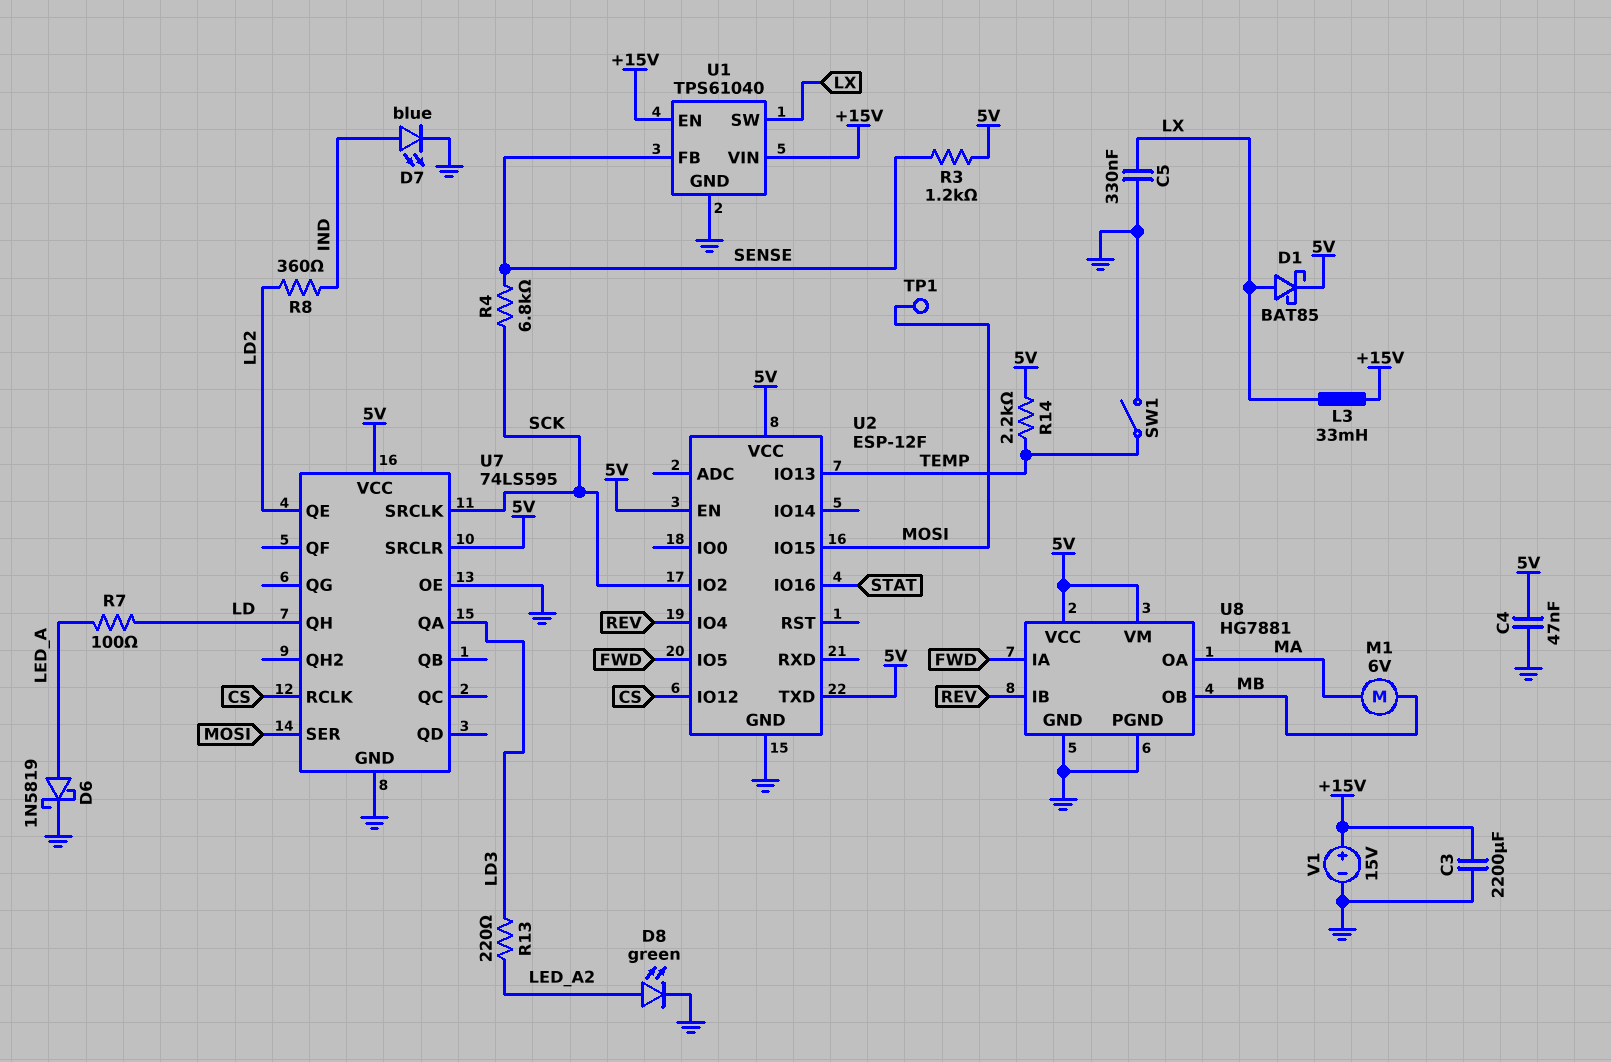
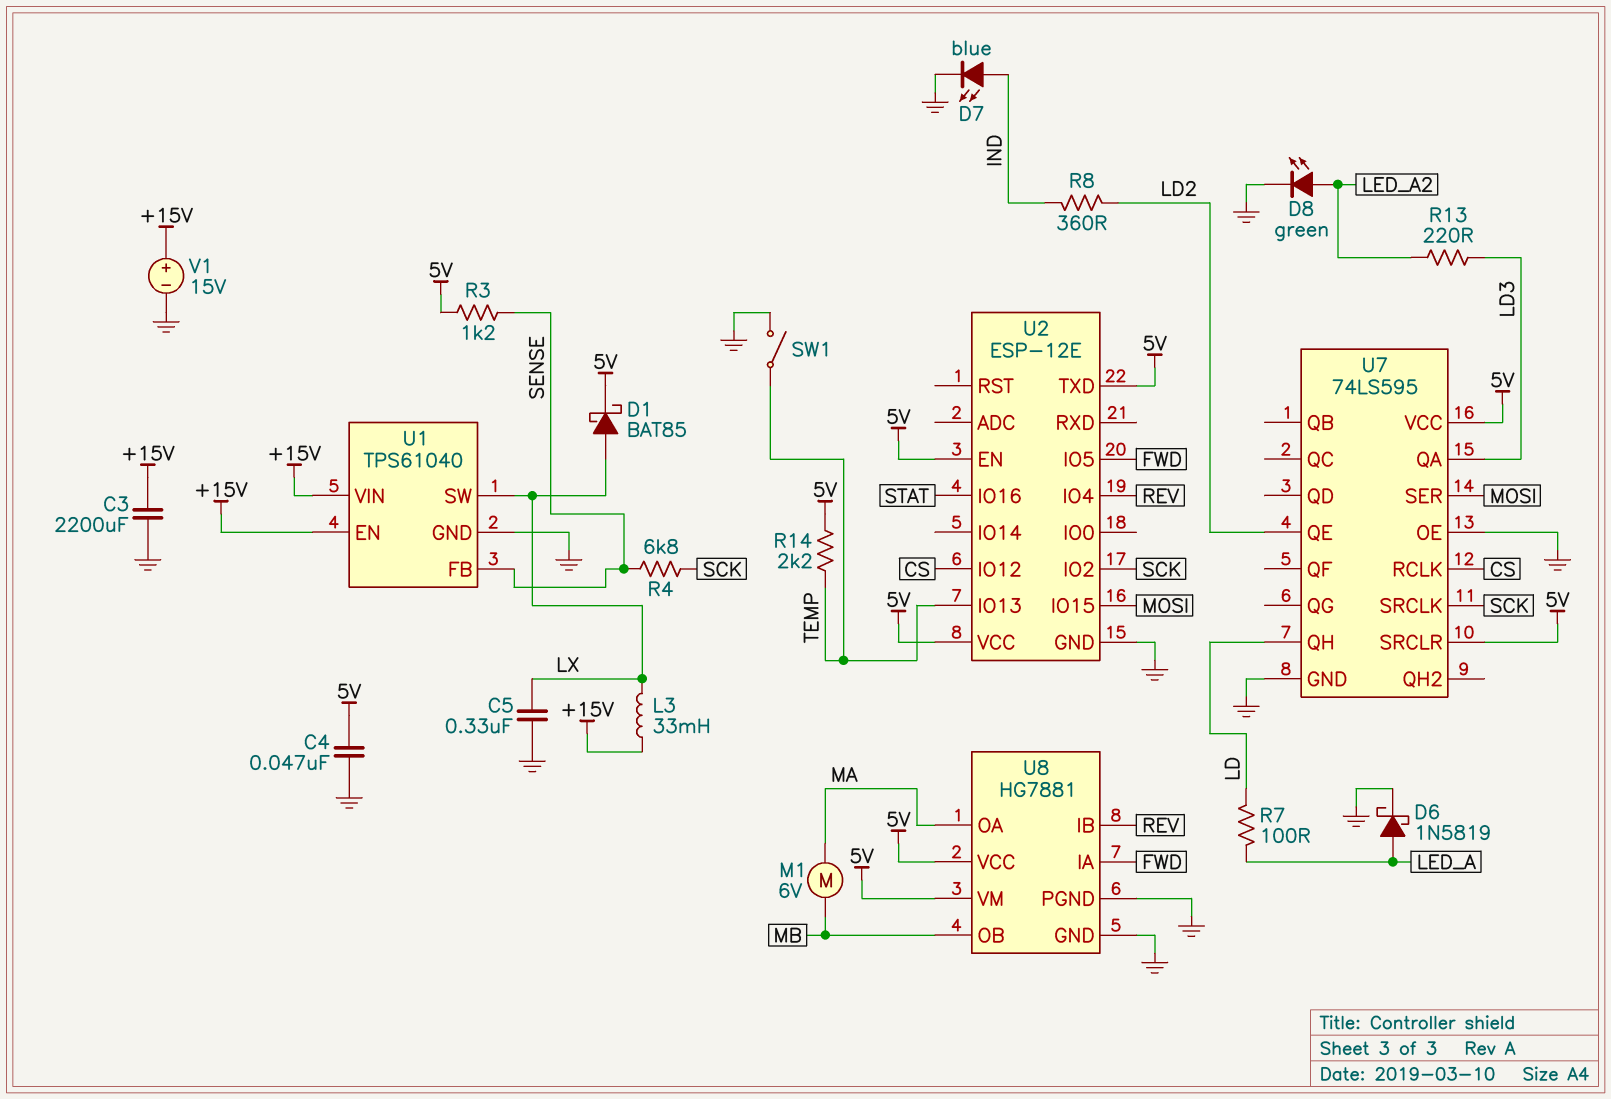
TP1: test point (MOSI) -> none
U2: ESP-12F -> ESP-12E

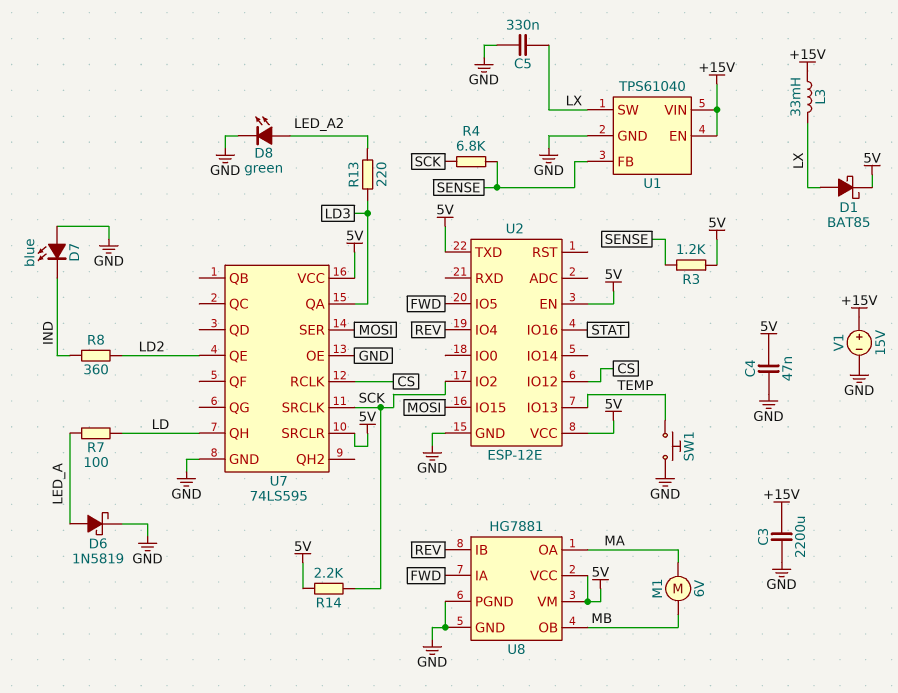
D7: LED blue (A IND, K GND) -> LED blue (A GND, K IND)
R14: 2.2k (5V, TEMP) -> 2.2k (5V, SCK)
SW1: switch (GND, TEMP) -> button (GND, TEMP)

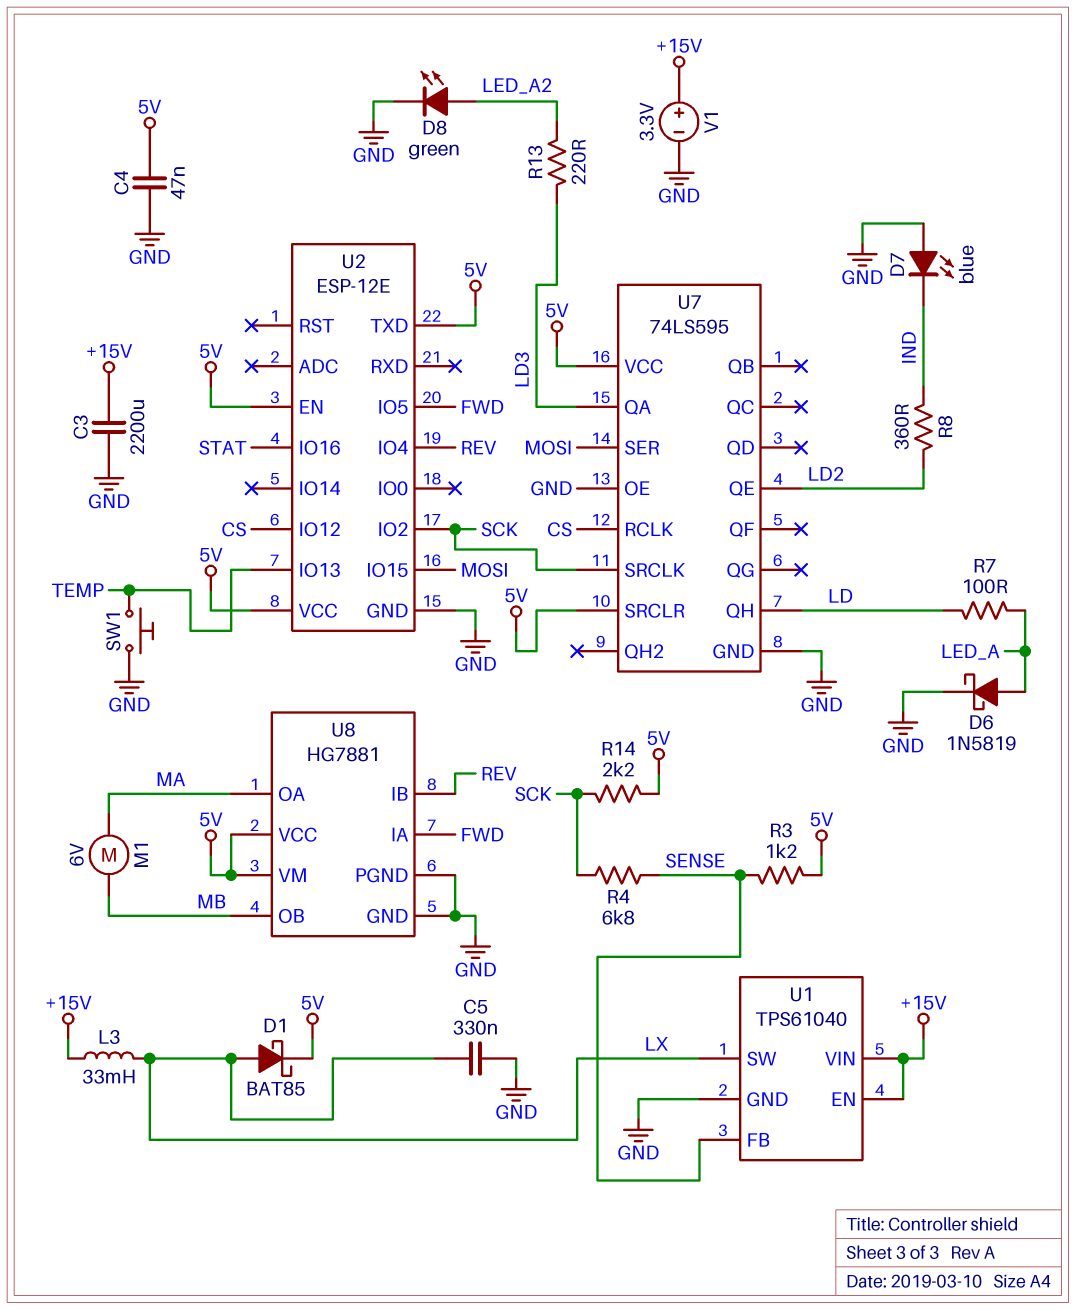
V1: 15V (plus +15V, minus GND) -> 3.3V (plus +15V, minus GND)

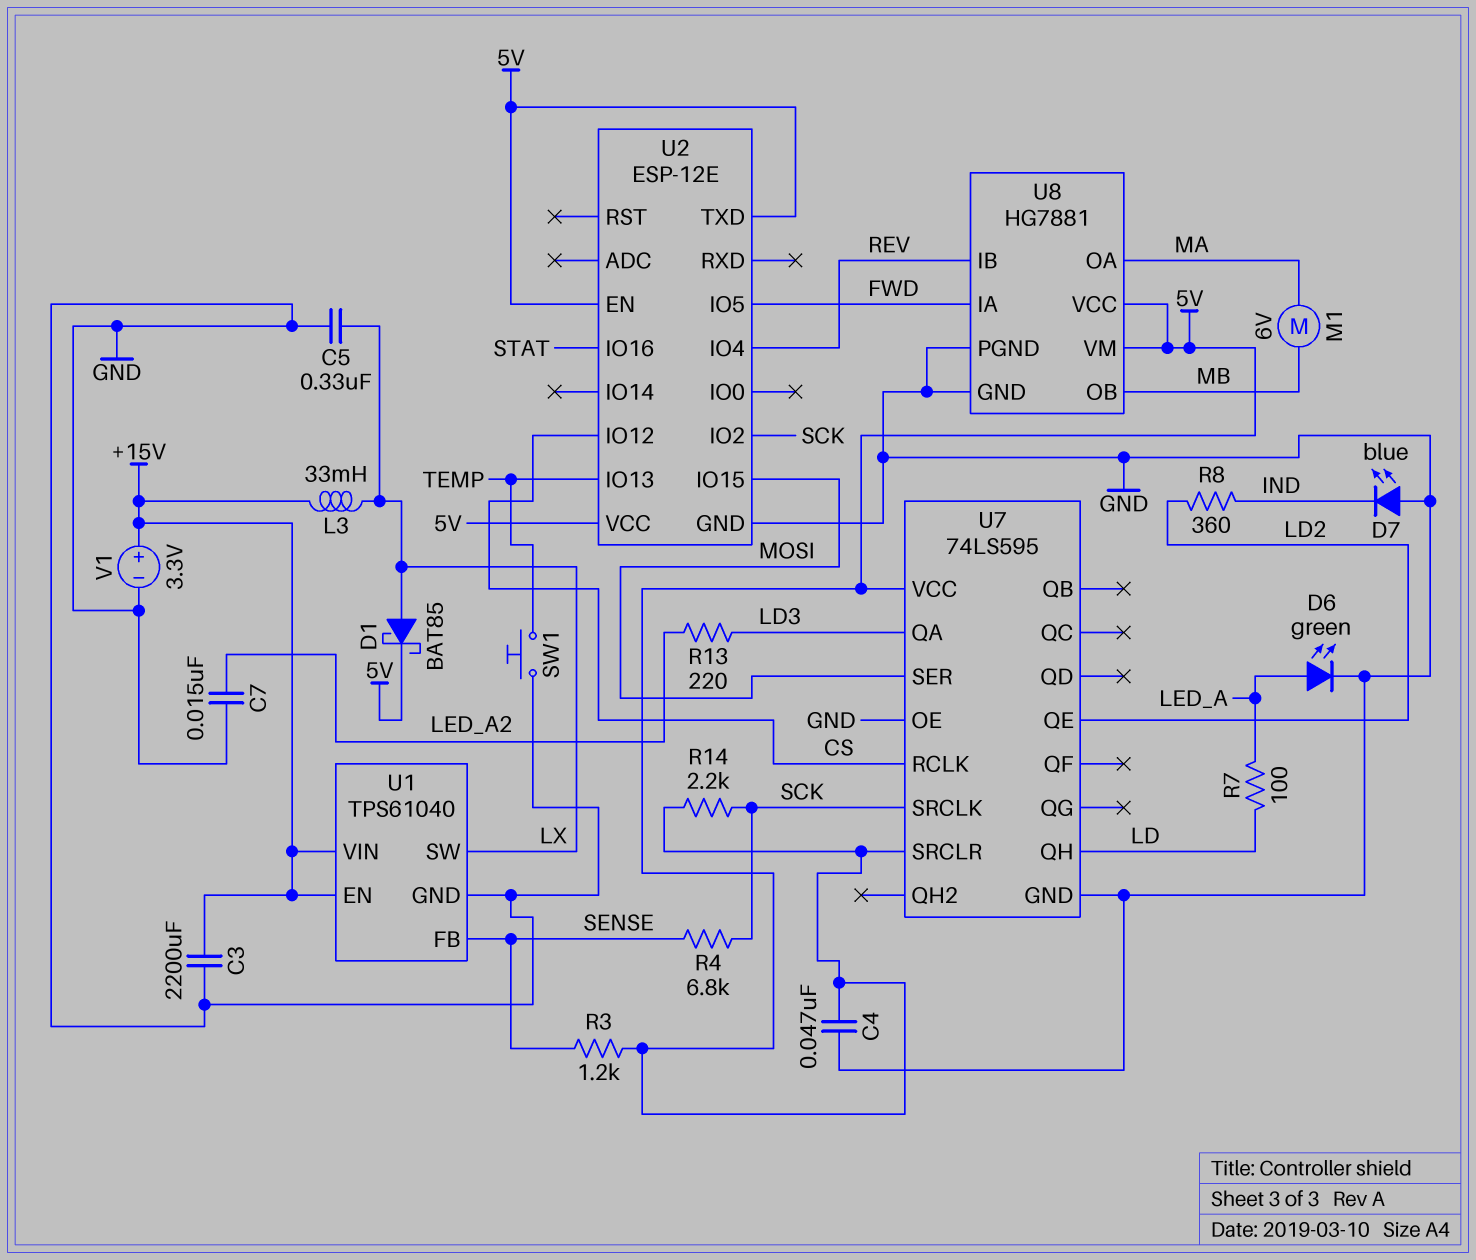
C7: none -> 15nF (GND, LED_A2)
D6: schottky 1N5819 (A LED_A, K GND) -> LED green (A LED_A, K GND)
D8: LED green (A LED_A2, K GND) -> none

